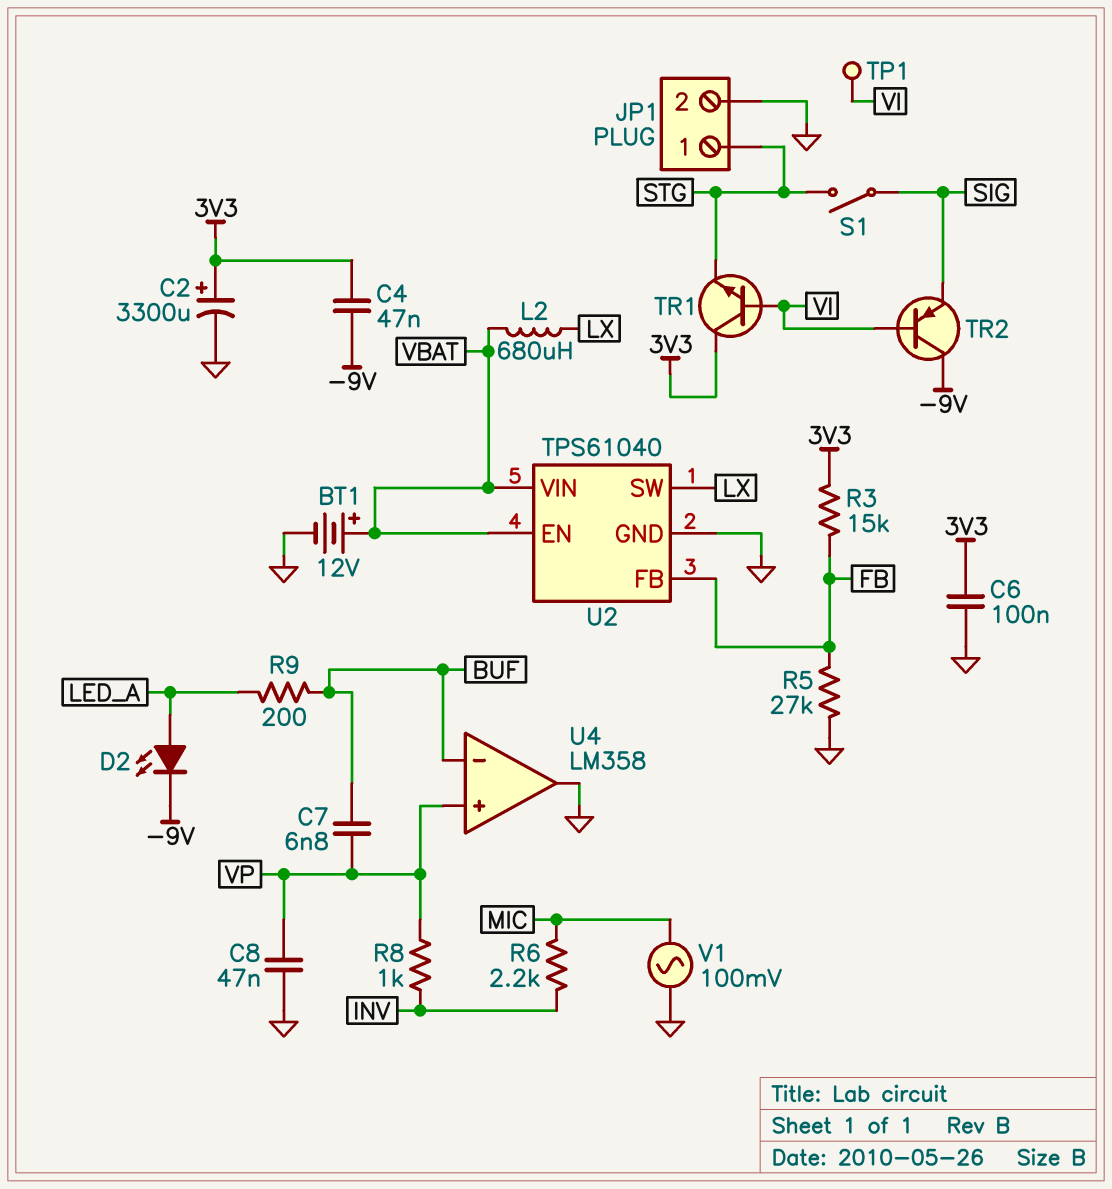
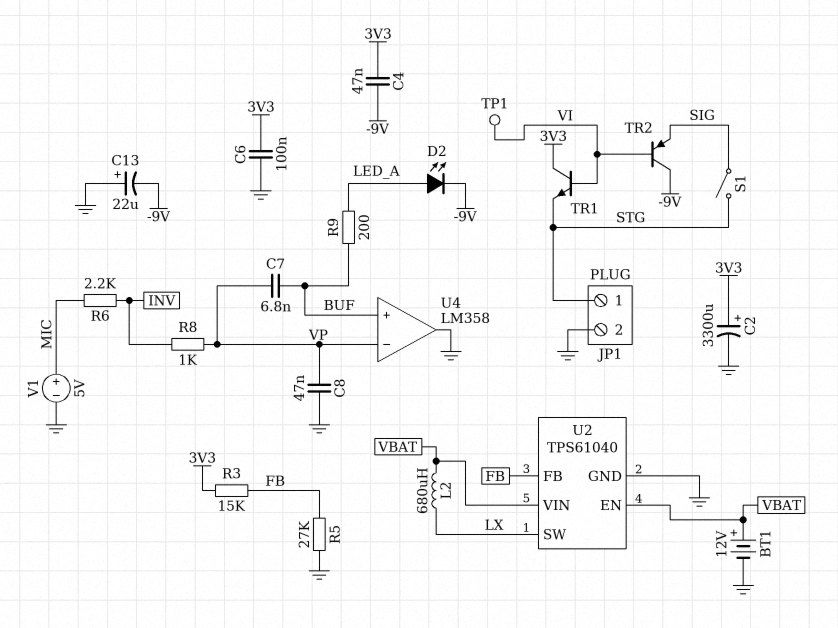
C13: none -> 22uF (plus GND, minus -9V)
U4 pin in+: VP -> BUF
U4 pin in-: BUF -> VP
V1: AC 100mV (GND, MIC) -> 5V (plus MIC, minus GND)

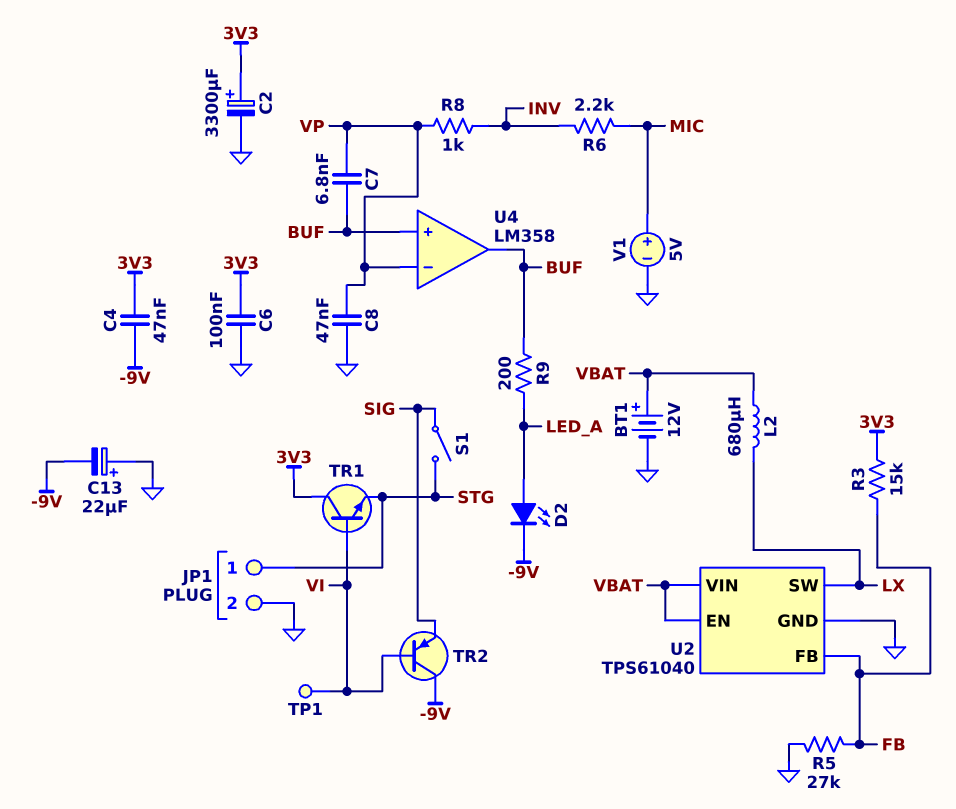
U4 pin out: GND -> BUF

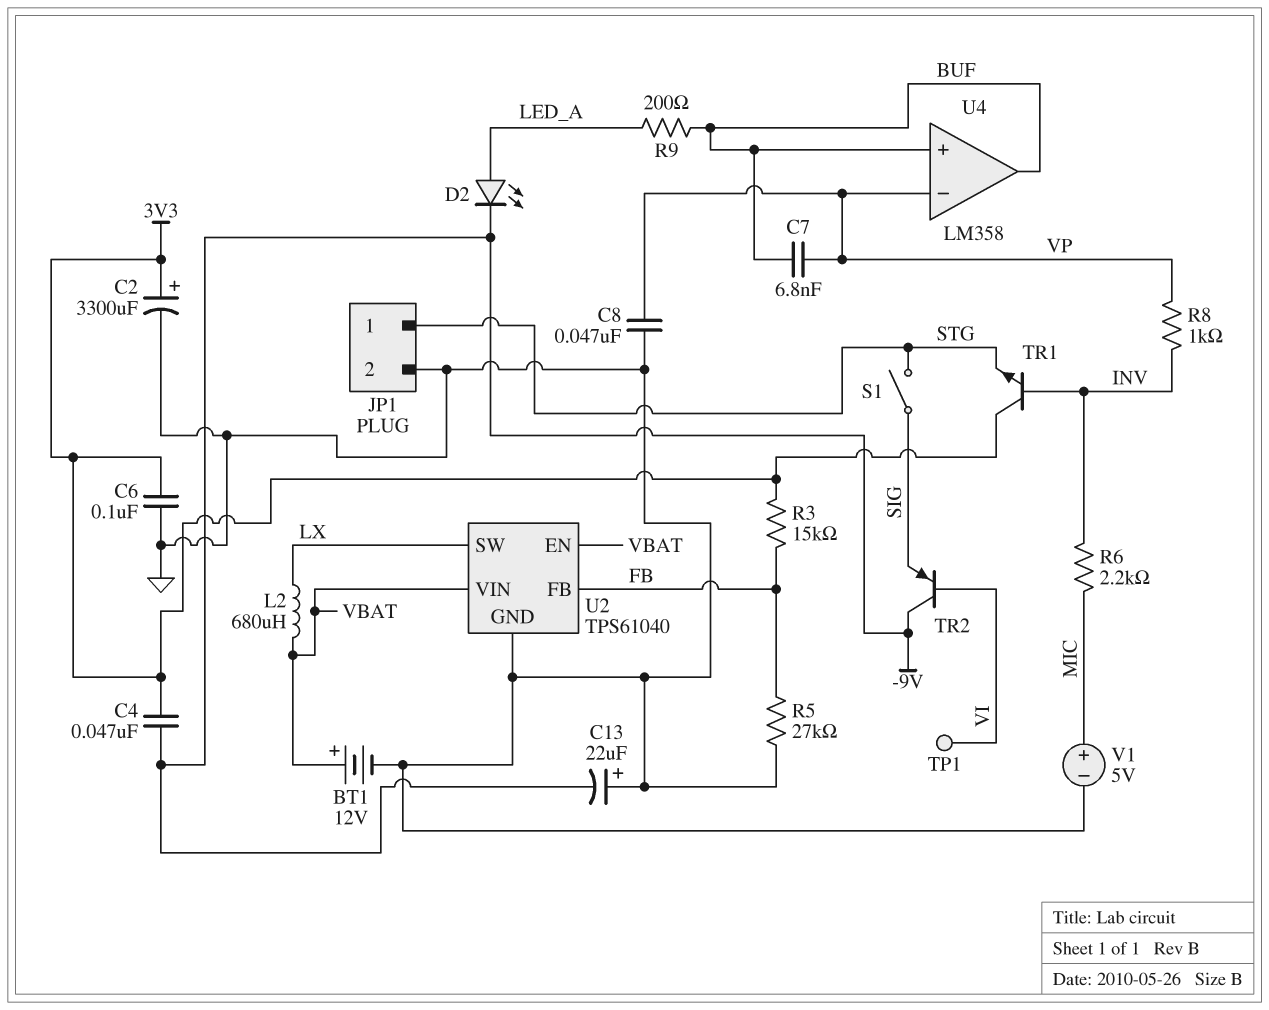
TR1: NPN (B VI, C 3V3, E STG) -> NPN (B INV, C 3V3, E STG)

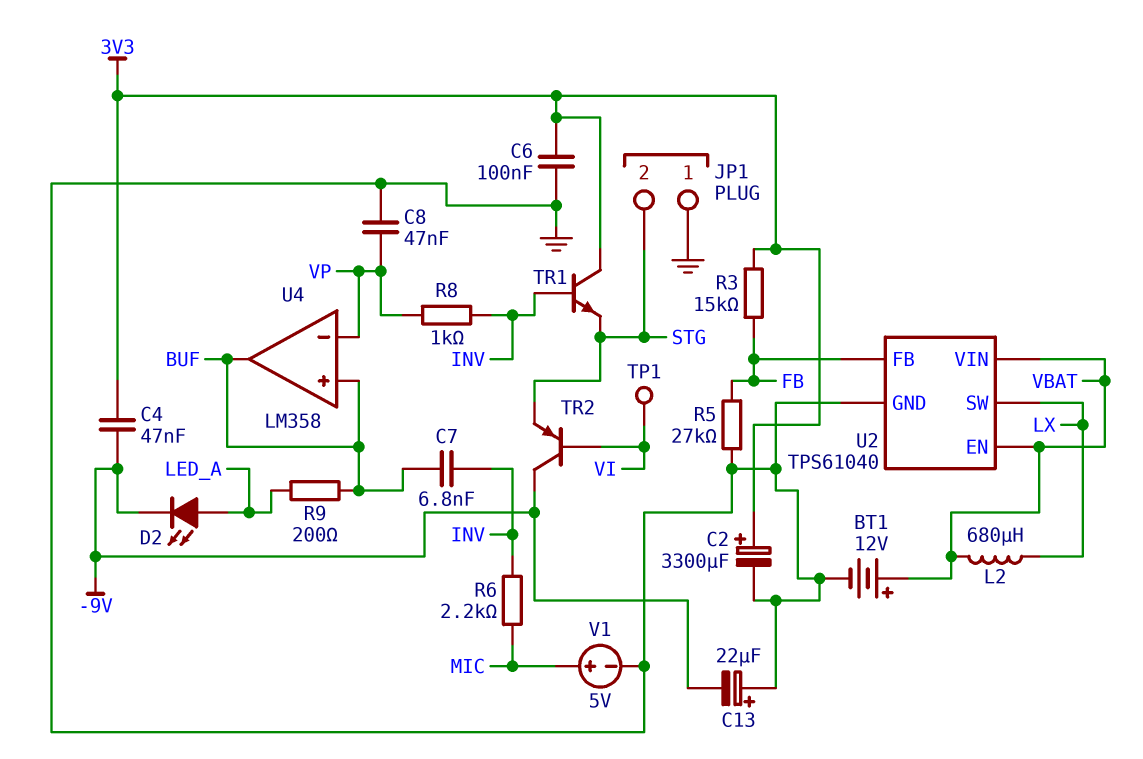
C7: 6.8nF (BUF, VP) -> 6.8nF (BUF, INV)
JP1 pin 1: STG -> GND
JP1 pin 2: GND -> STG
S1: switch (SIG, STG) -> none
TR2: PNP (B VI, C -9V, E SIG) -> PNP (B VI, C -9V, E STG)

